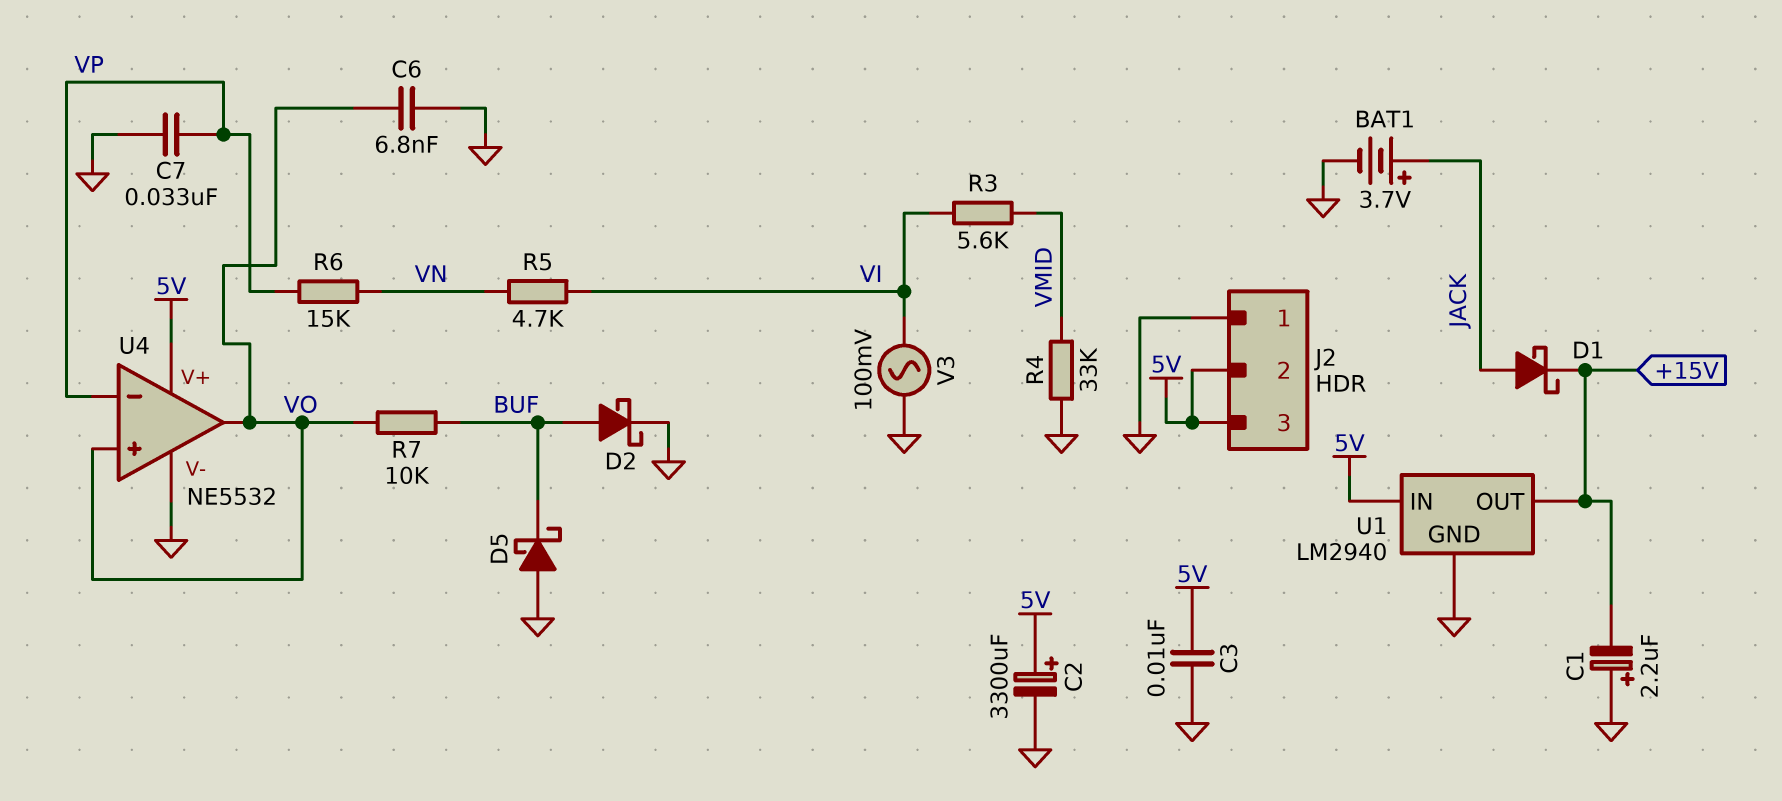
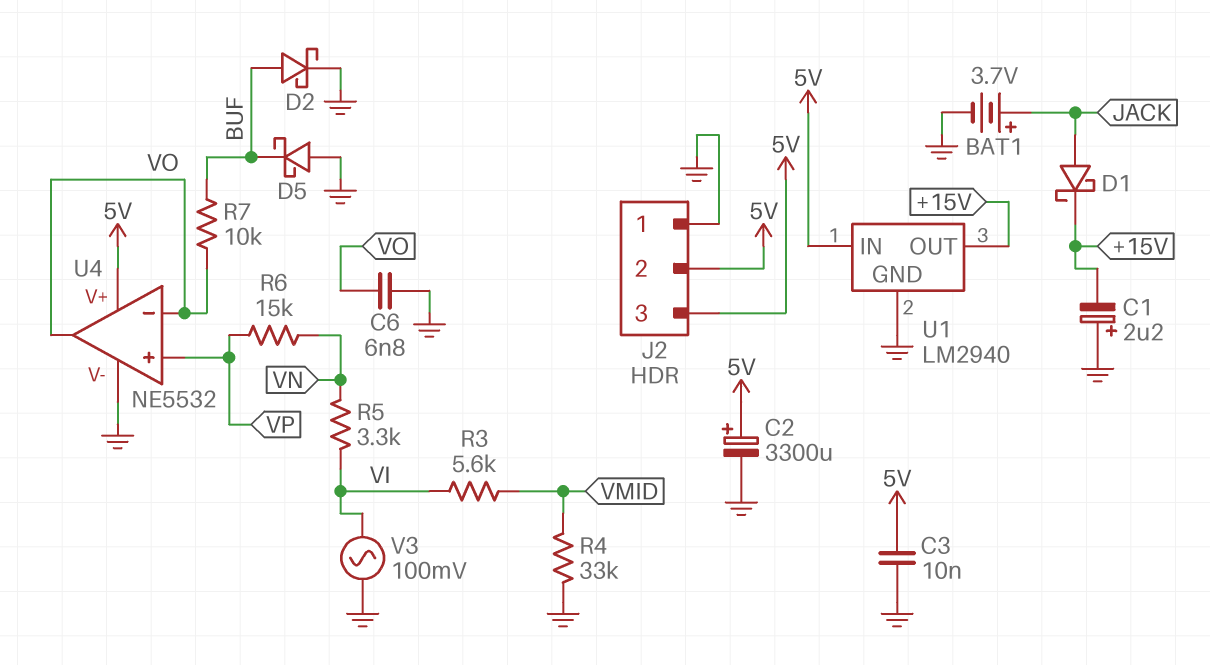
C7: 33nF (GND, VP) -> none
R5: 4.7k (VI, VN) -> 3.3k (VI, VN)
U4 pin in+: VO -> VP
U4 pin in-: VP -> VO

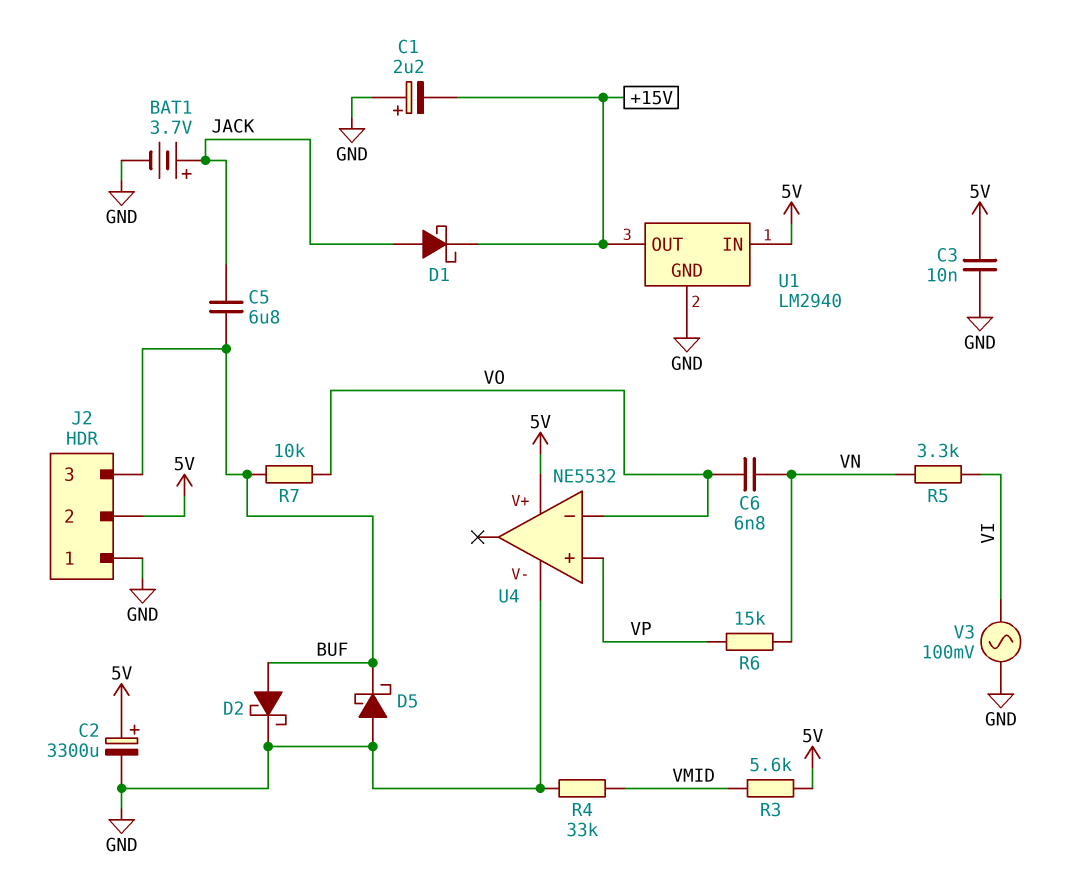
C5: none -> 6.8uF (BUF, JACK)
C6: 6.8nF (GND, VO) -> 6.8nF (VN, VO)
J2 pin 3: 5V -> BUF
R3: 5.6k (VI, VMID) -> 5.6k (5V, VMID)
U4 pin out: VO -> none

